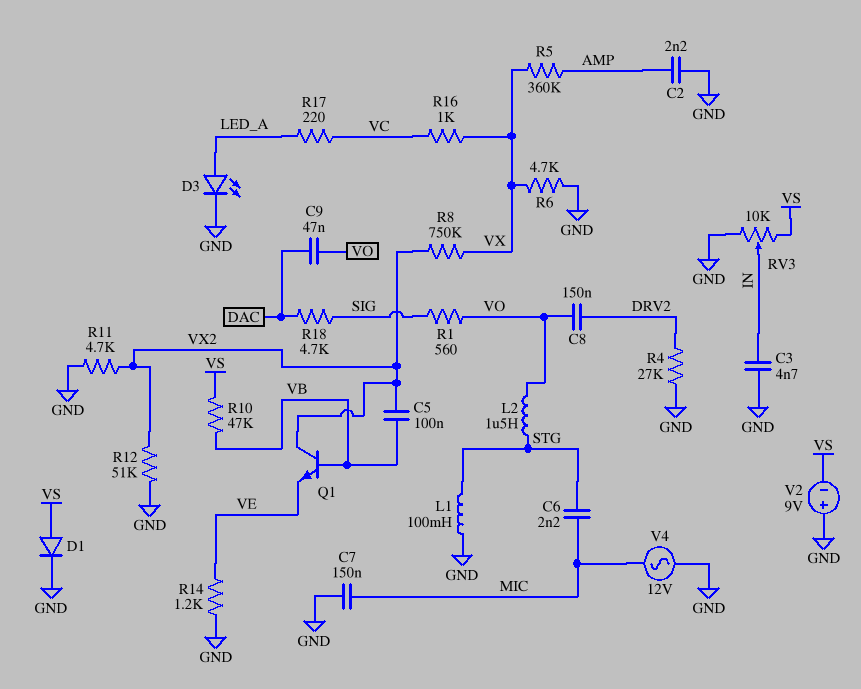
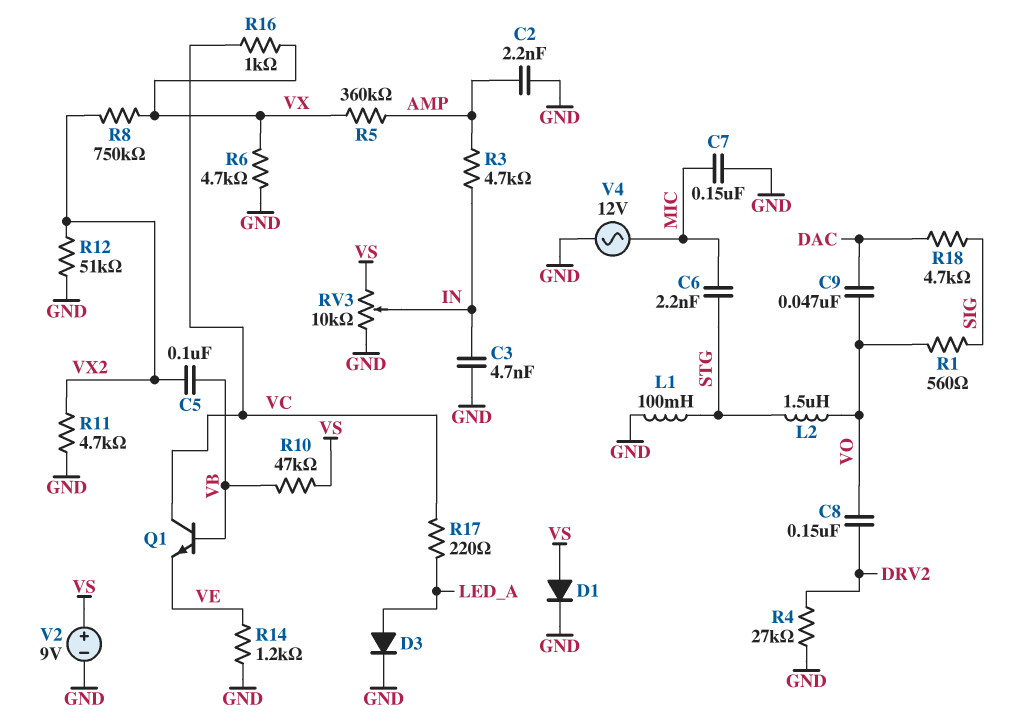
D3: LED (A LED_A, K GND) -> diode (A LED_A, K GND)
Q1: NPN (B VB, C VX2, E VE) -> NPN (B VB, C VC, E VE)
R3: none -> 4.7k (AMP, IN)
V2: 9V (plus GND, minus VS) -> 9V (plus VS, minus GND)

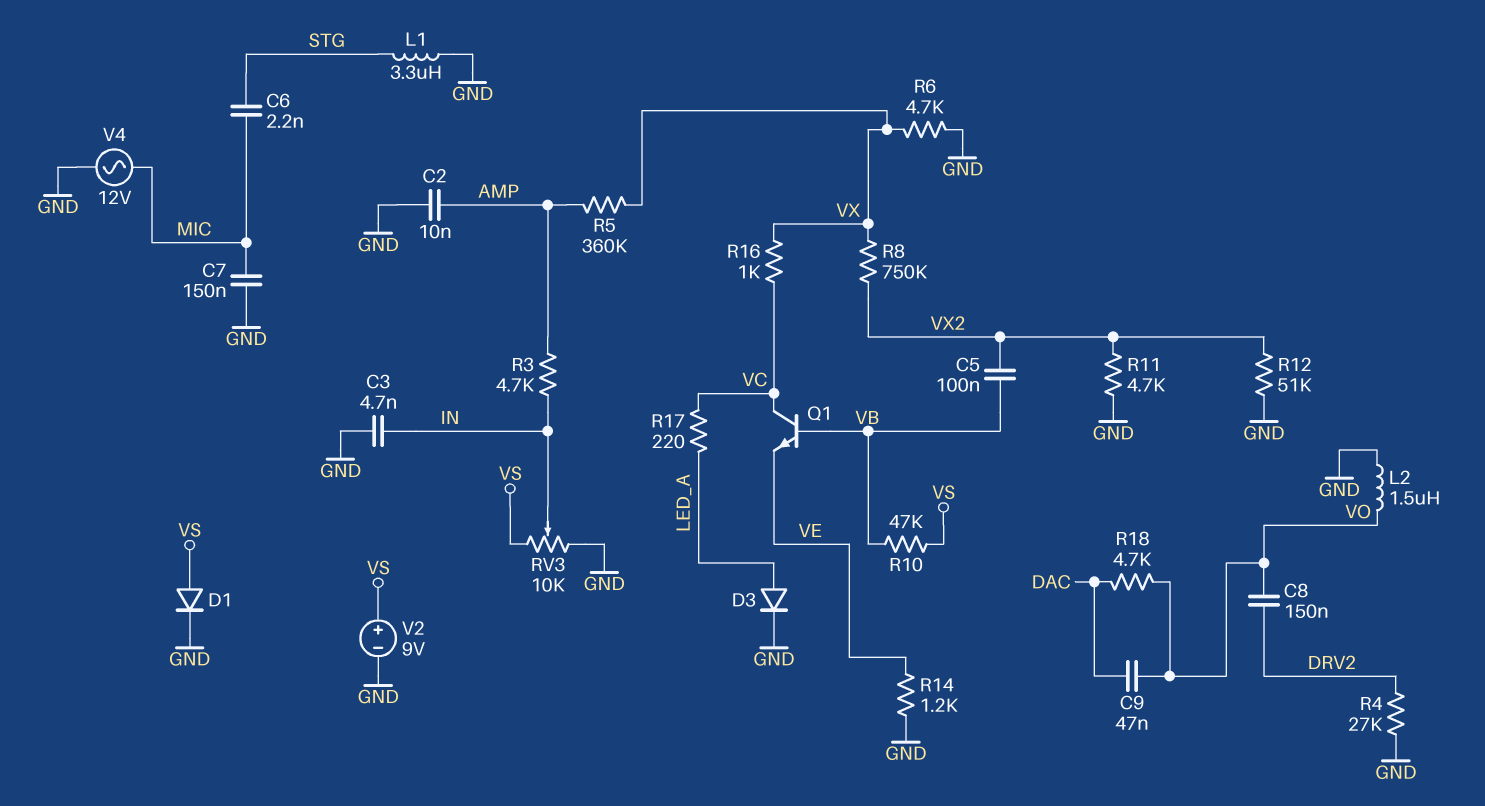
C2: 2.2nF (AMP, GND) -> 10nF (AMP, GND)
L1: 100mH (GND, STG) -> 3.3uH (GND, STG)
L2: 1.5uH (STG, VO) -> 1.5uH (GND, VO)
R1: 560 (SIG, VO) -> none
R18: 4.7k (DAC, SIG) -> 4.7k (DAC, VO)

